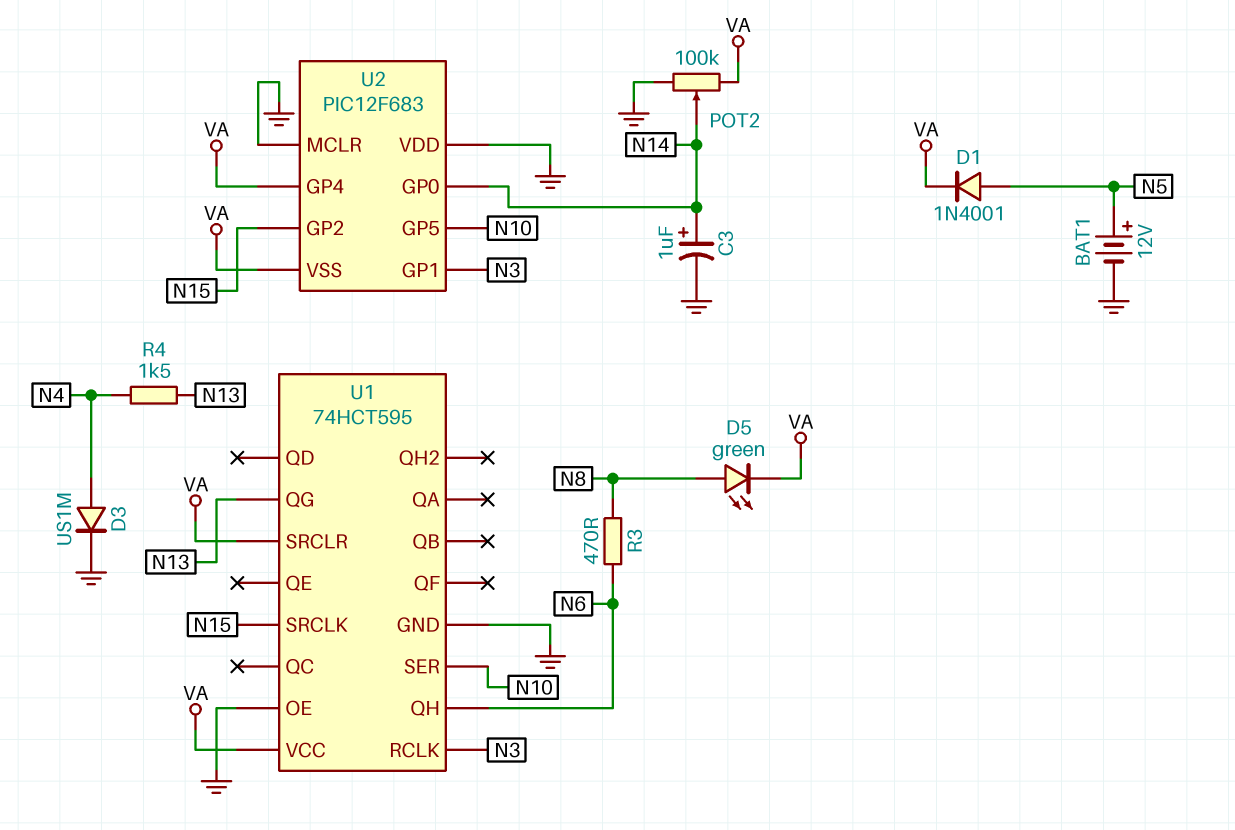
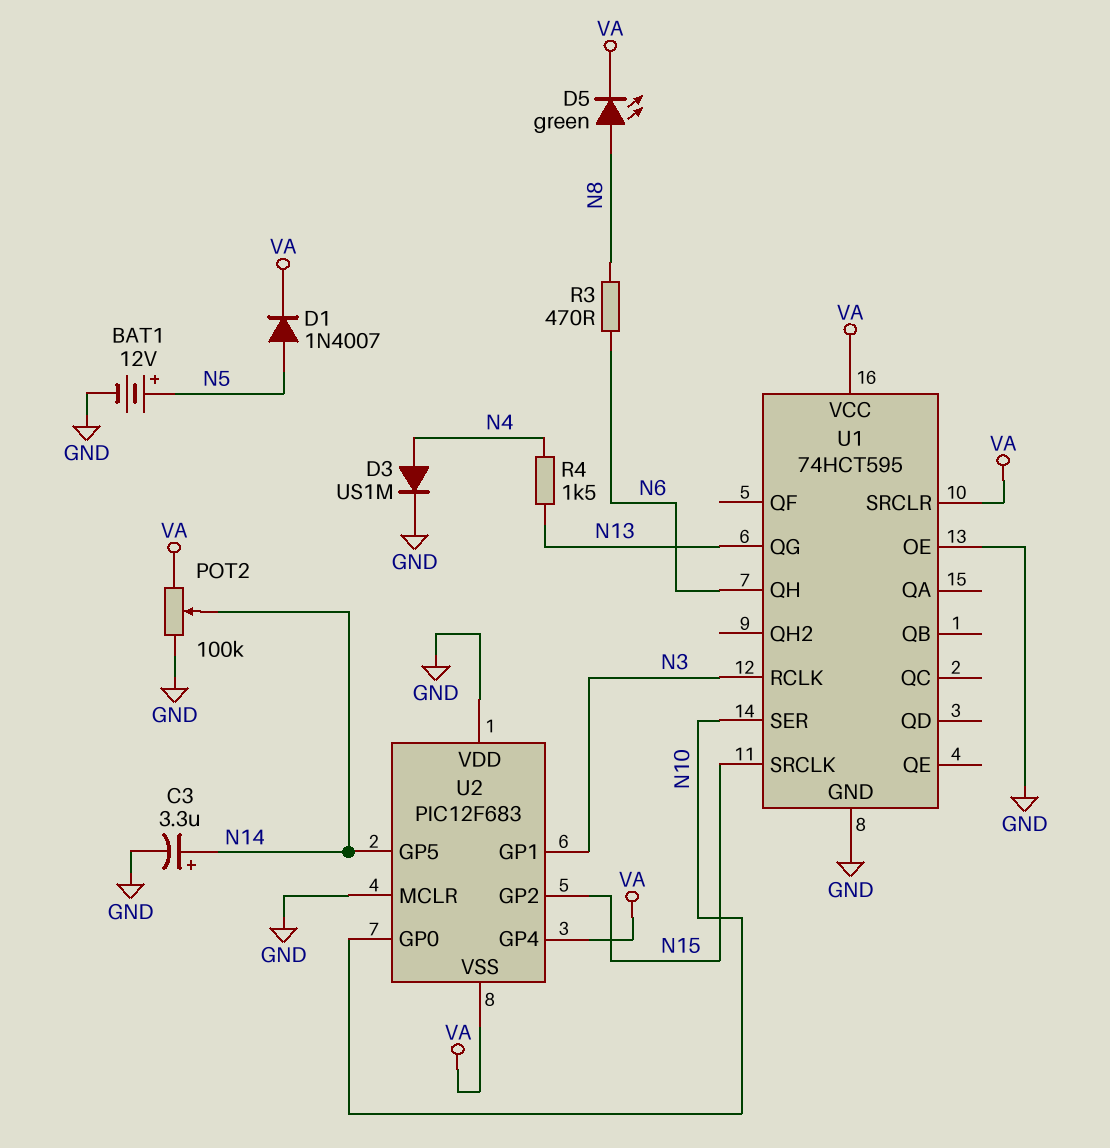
C3: 1uF (plus N14, minus GND) -> 3.3uF (plus N14, minus GND)
D1: diode 1N4001 (A N5, K VA) -> diode 1N4007 (A N5, K VA)
U2 pin GP0: N14 -> N10
U2 pin GP5: N10 -> N14

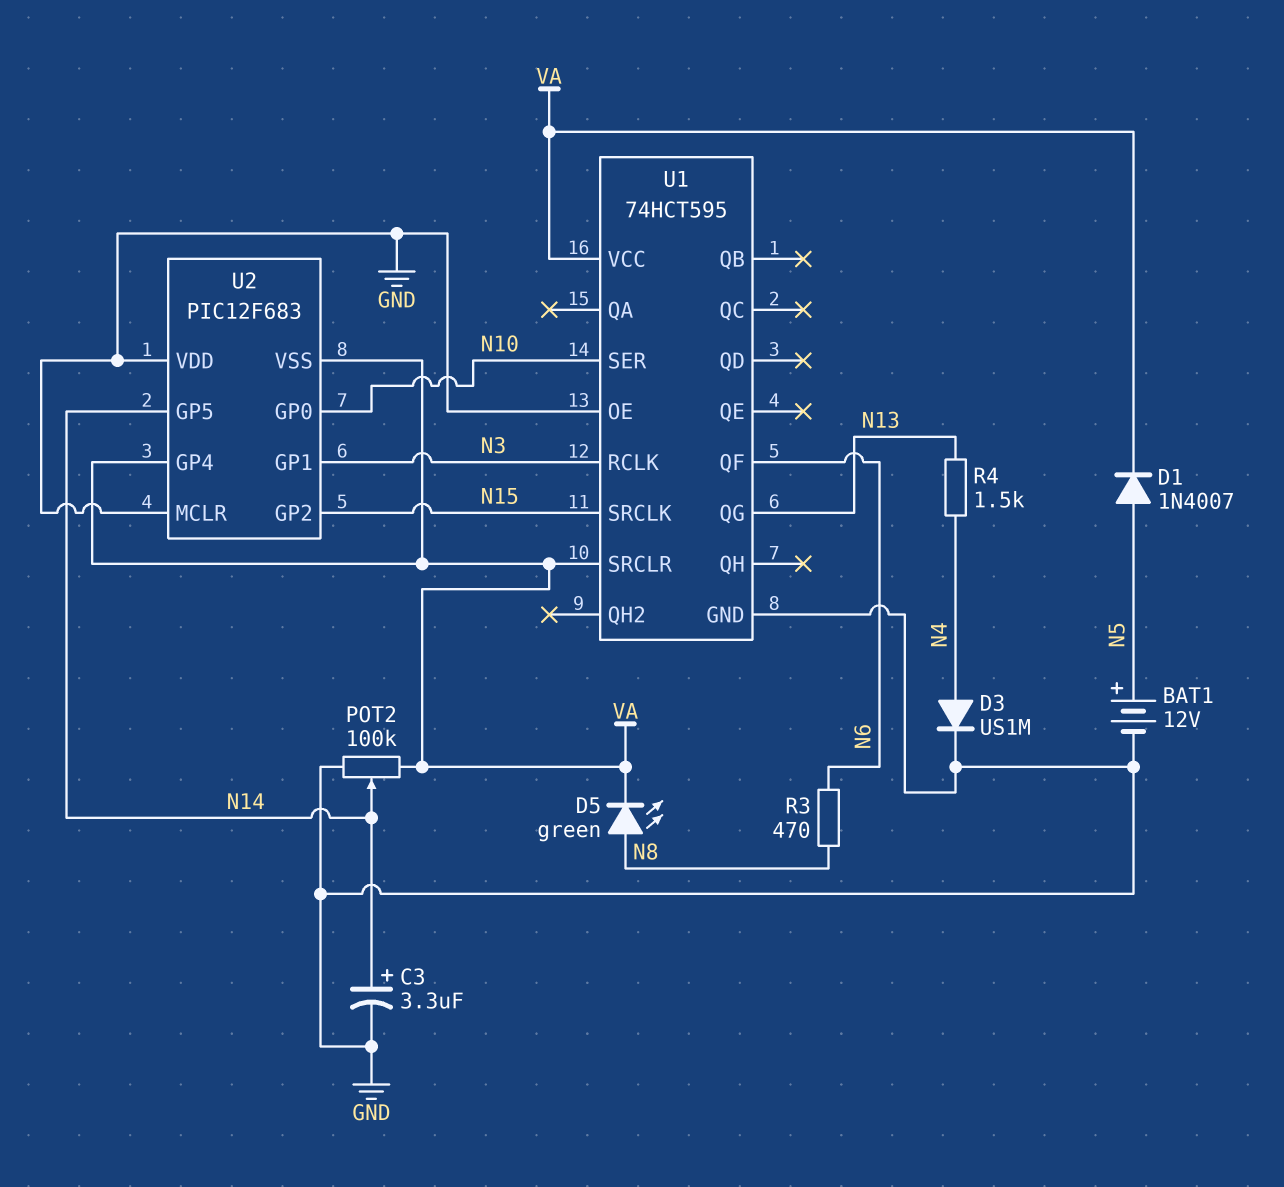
U1 pin QF: none -> N6
U1 pin QH: N6 -> none

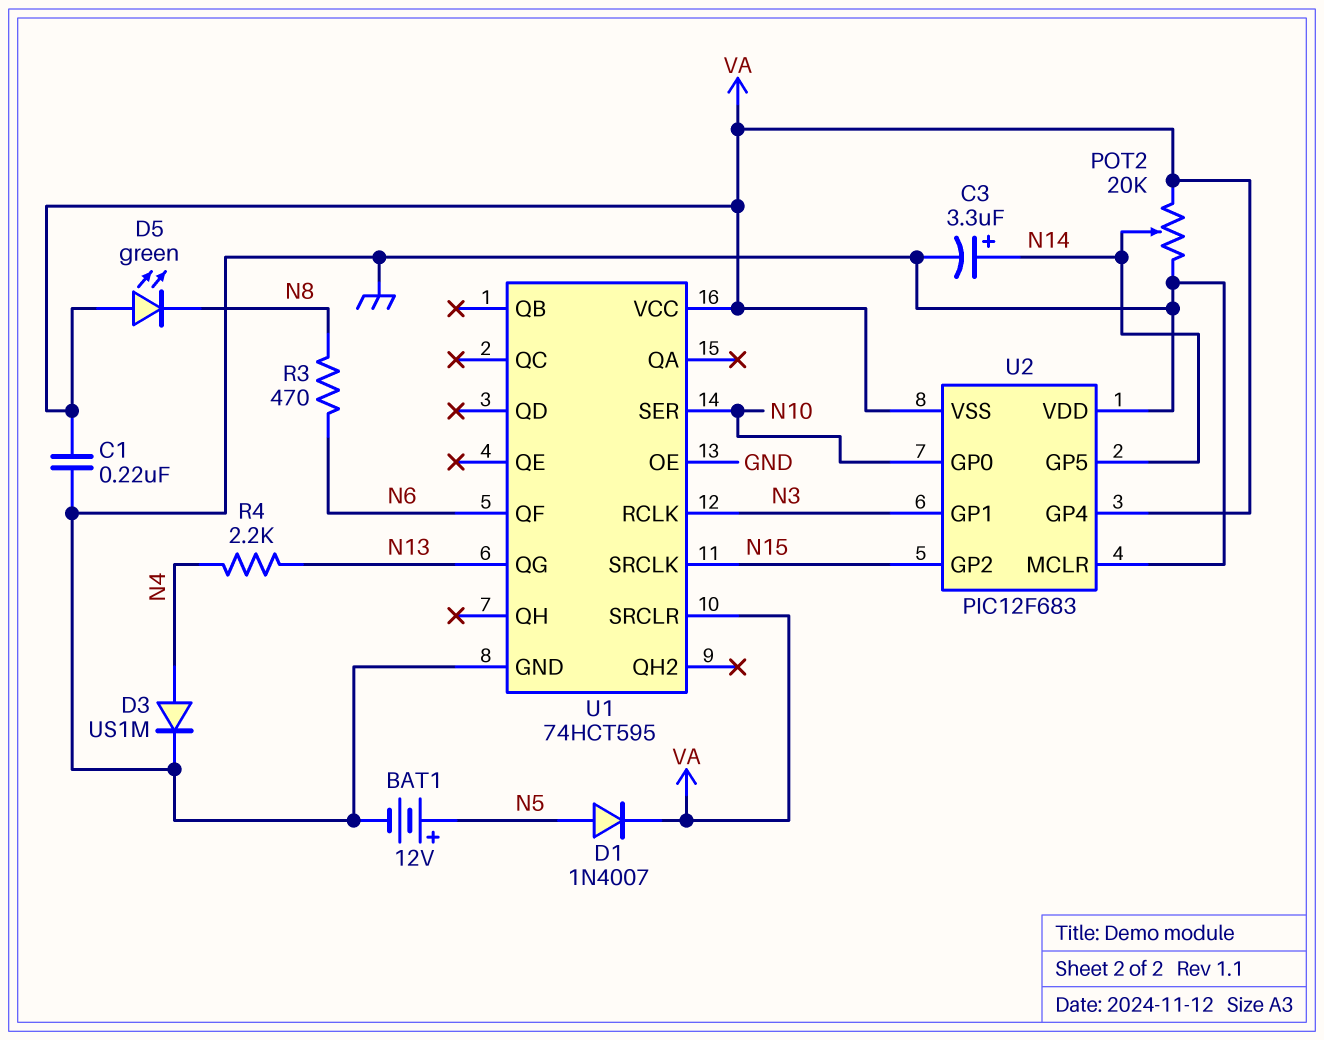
C1: none -> 220nF (GND, VA)
D5: LED green (A N8, K VA) -> LED green (A VA, K N8)
POT2: 100k (GND, VA, wiper N14) -> 20k (GND, VA, wiper N14)
R4: 1.5k (N4, N13) -> 2.2k (N4, N13)

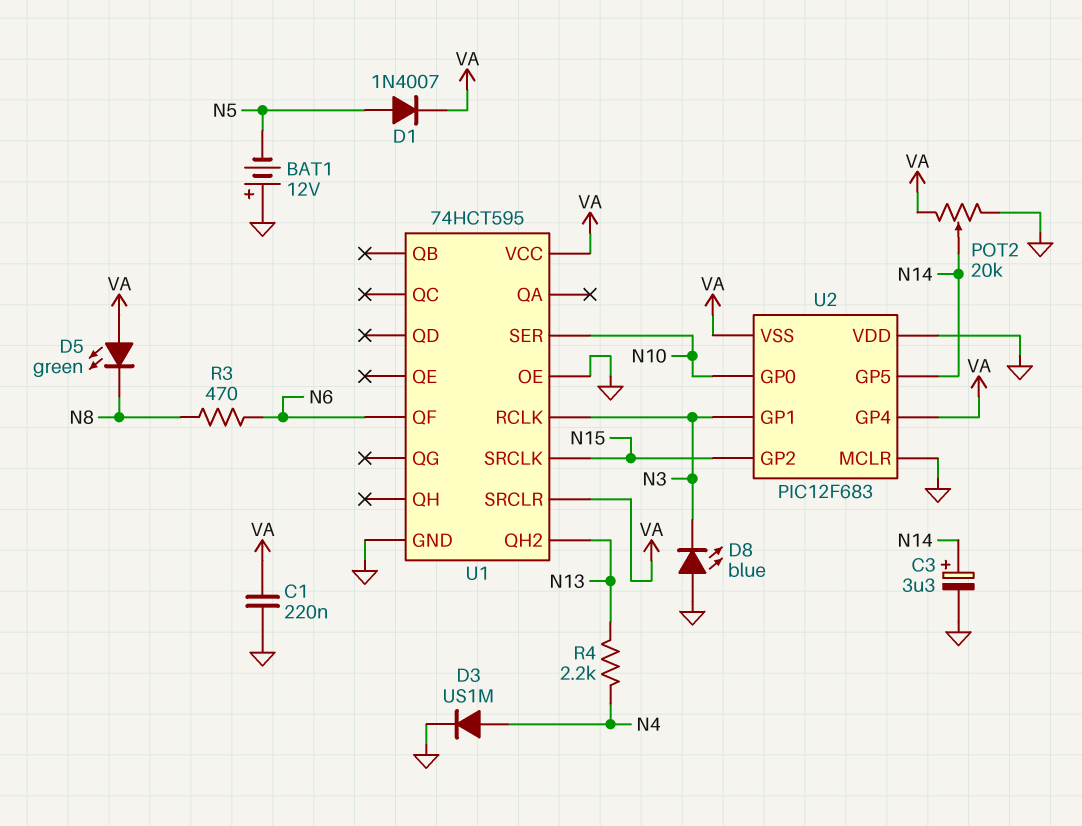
BAT1: 12V (plus N5, minus GND) -> 12V (plus GND, minus N5)
D8: none -> LED blue (A GND, K N3)
U1 pin QG: N13 -> none
U1 pin QH2: none -> N13

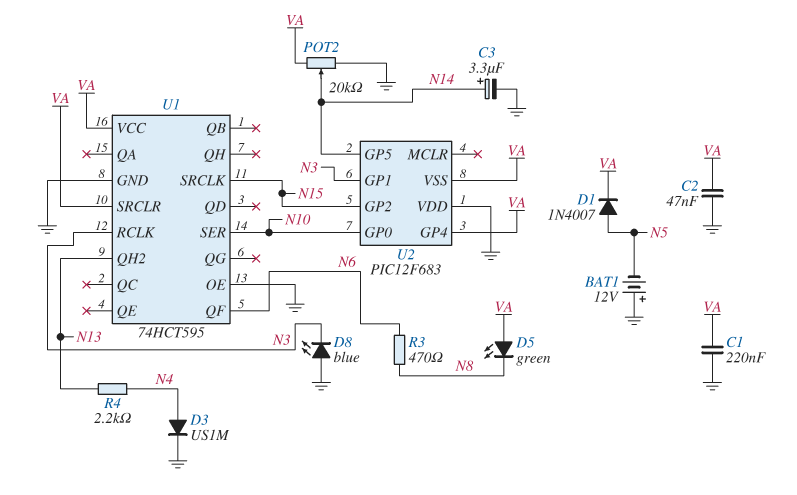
C2: none -> 47nF (GND, VA)
U2 pin MCLR: GND -> none

